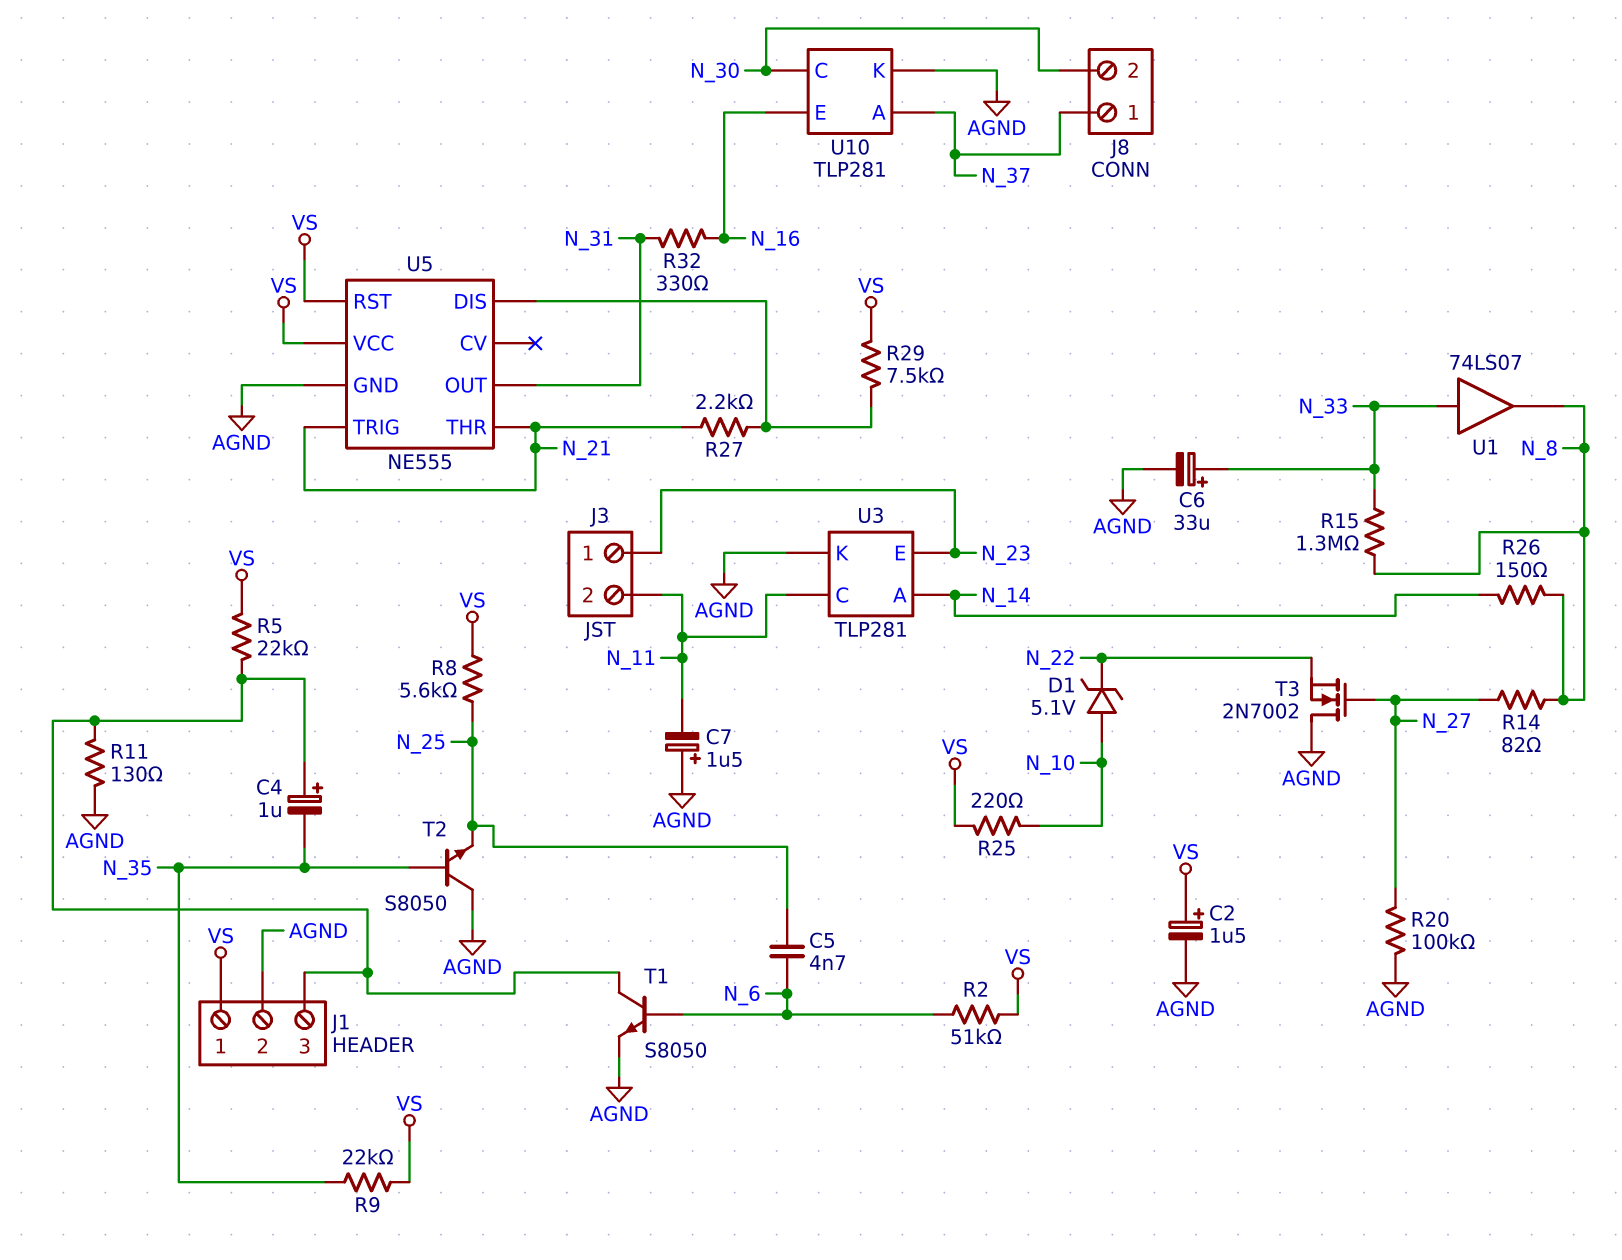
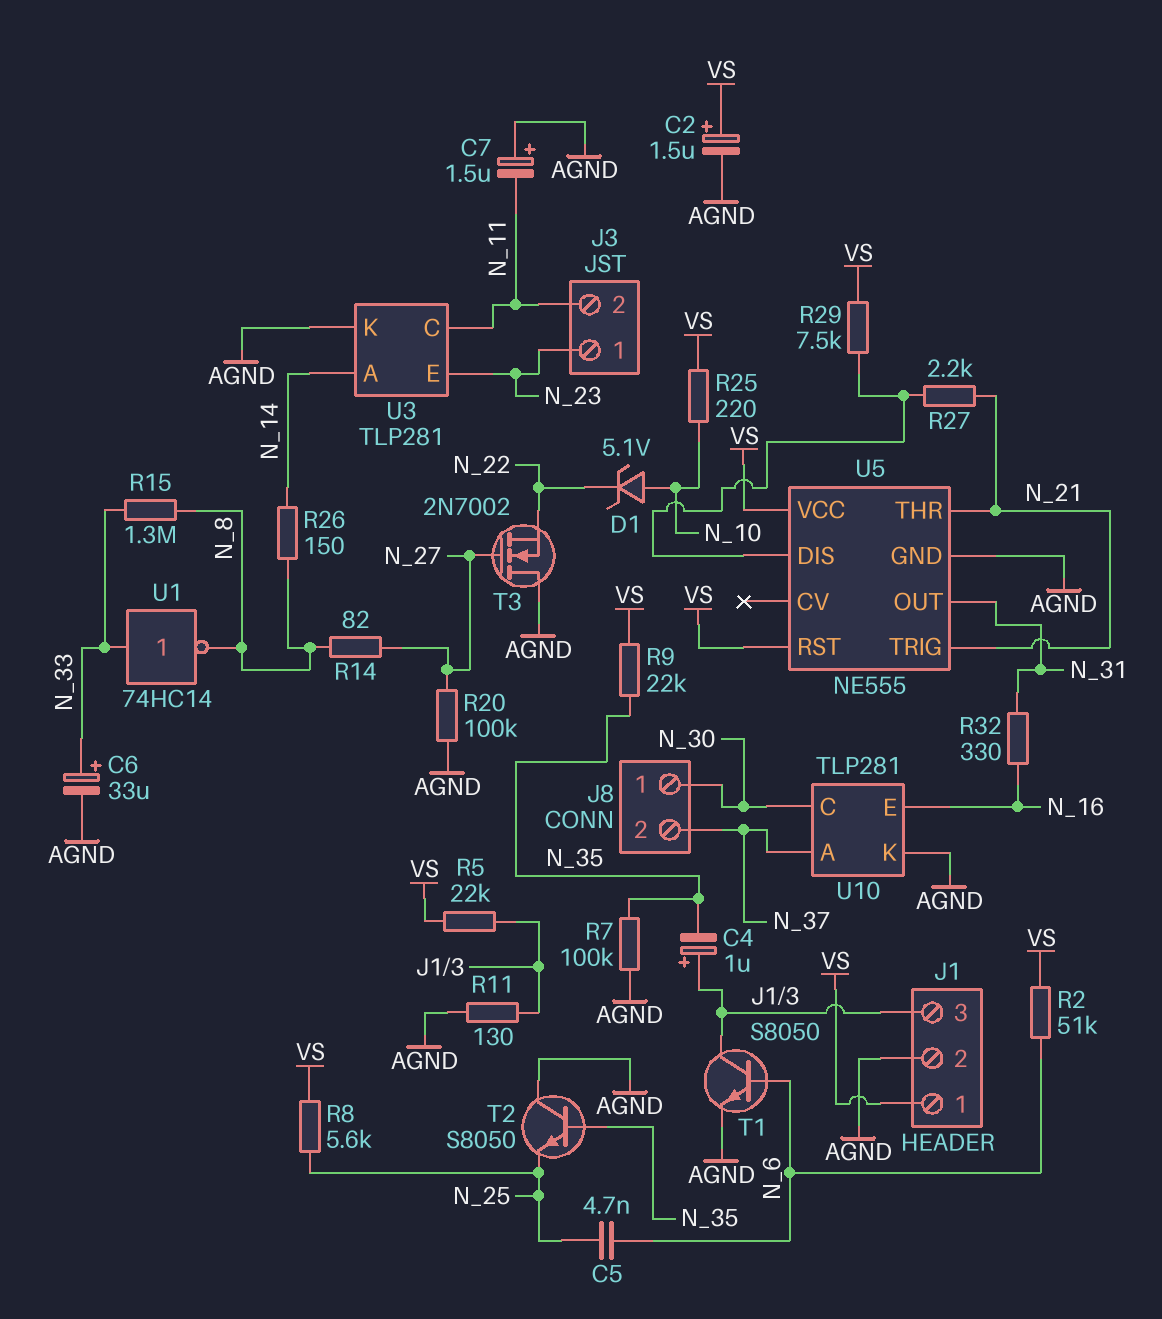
J8 pin 1: N_37 -> N_30
J8 pin 2: N_30 -> N_37
R7: none -> 100k (AGND, N_35)
U1: buffer 74LS07 (in N_33, out N_8) -> NOT 74HC14 (in N_33, out N_8)

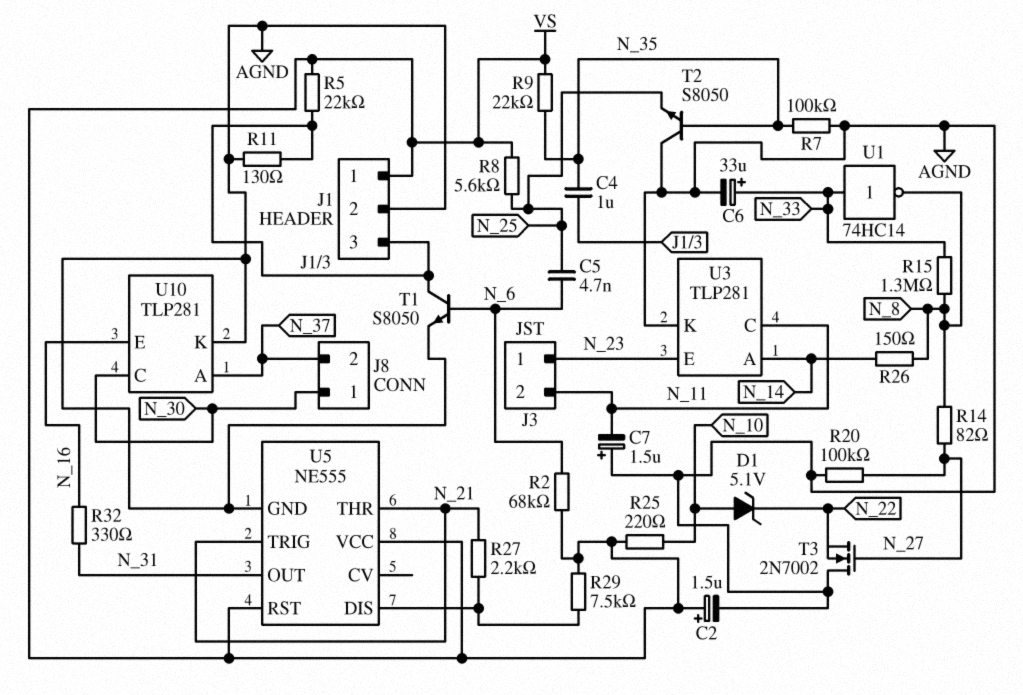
C4: 1uF (plus J1/3, minus N_35) -> 1uF (J1/3, N_35)
R2: 51k (N_6, VS) -> 68k (N_6, VS)

